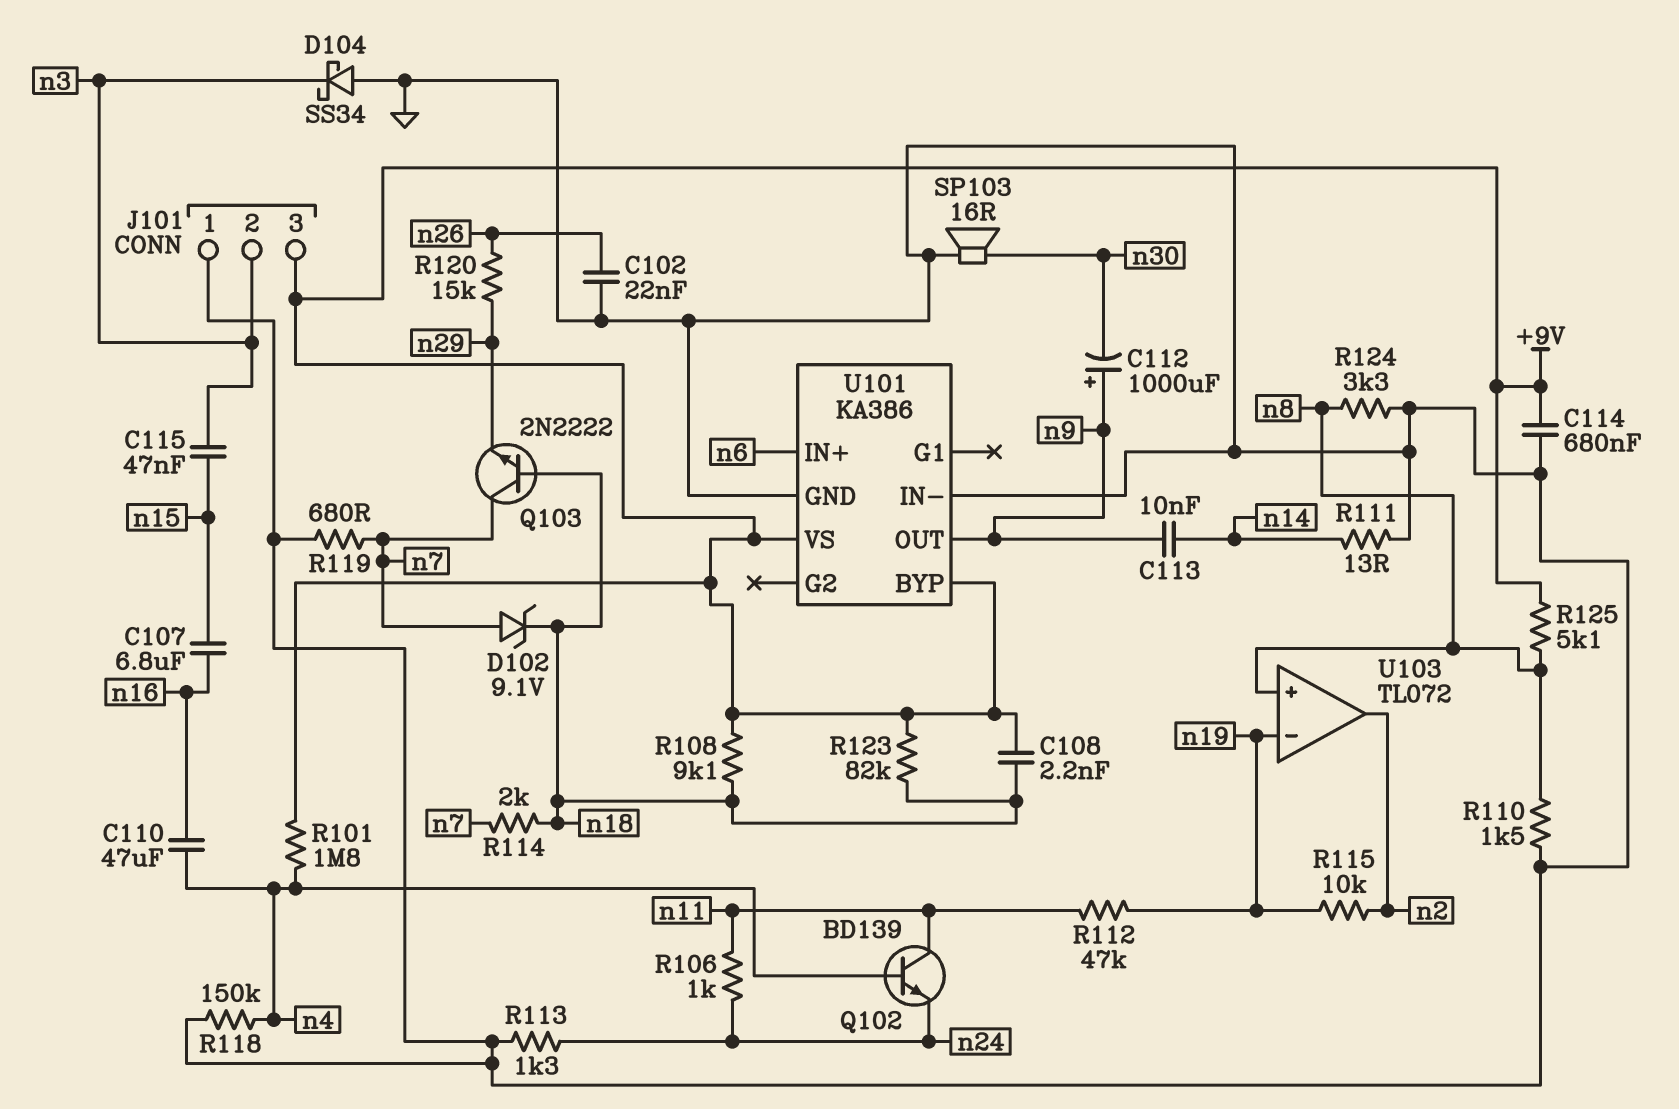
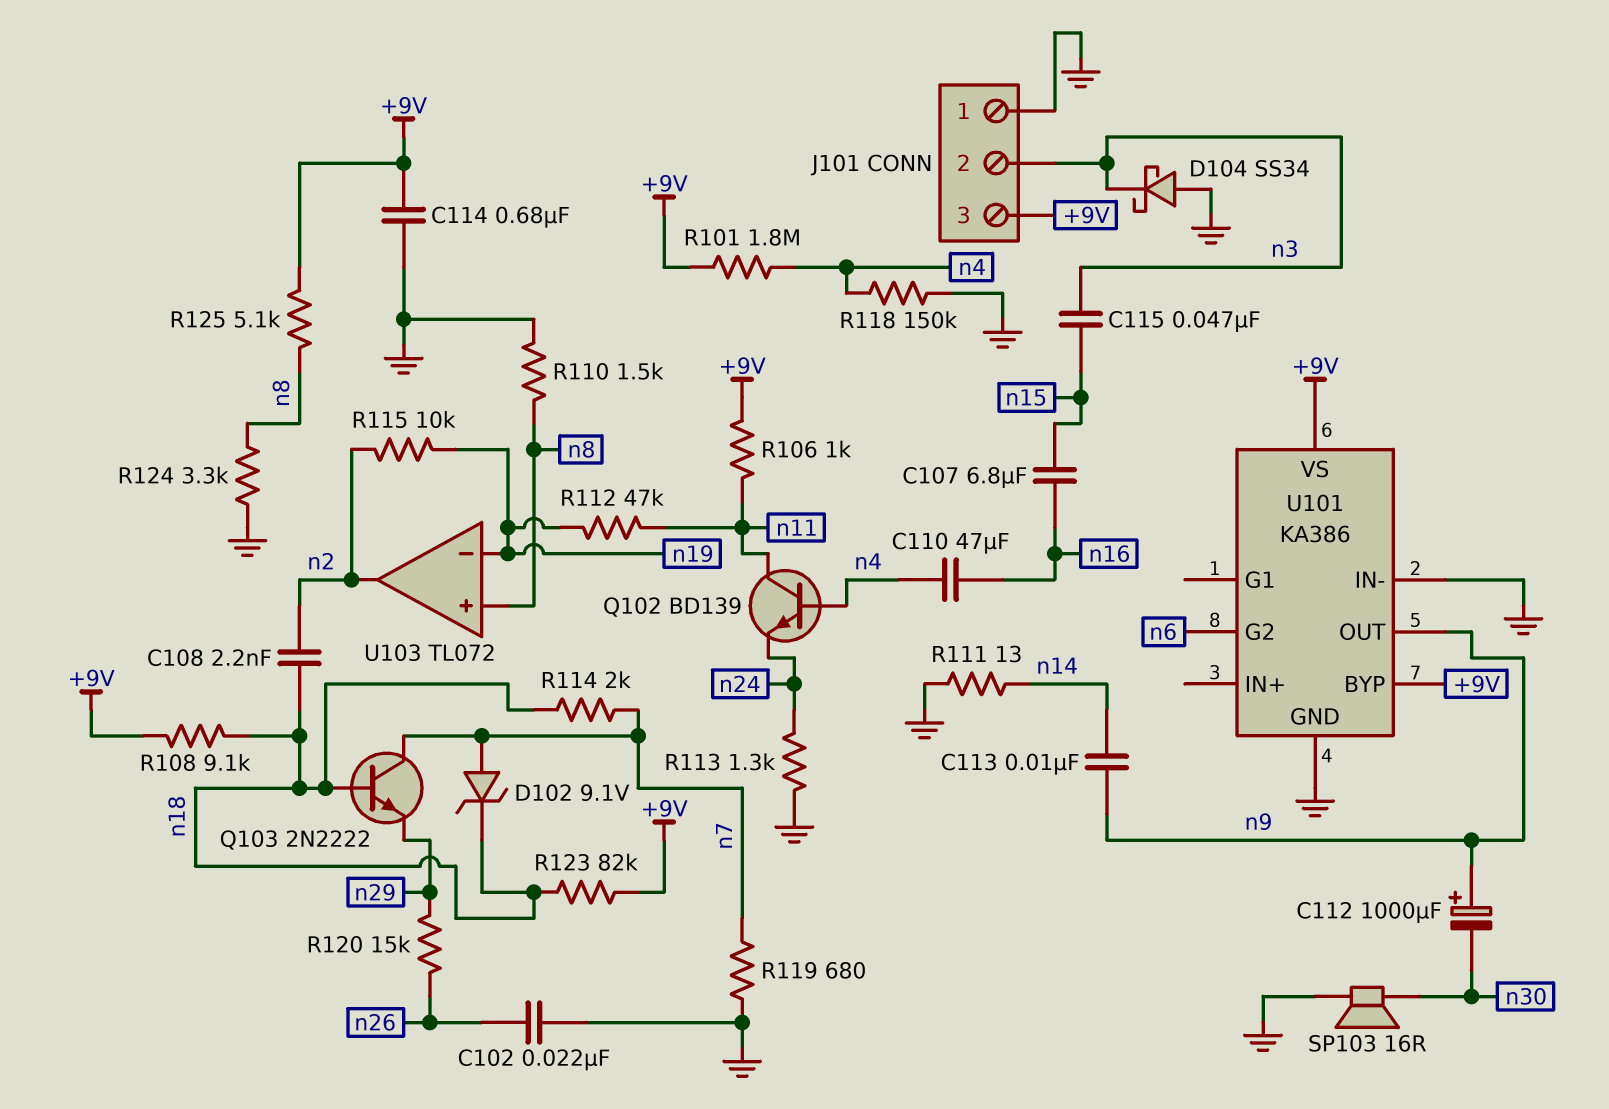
C108: 2.2nF (+9V, n18) -> 2.2nF (n2, n18)
R106: 1k (n11, n24) -> 1k (+9V, n11)
U101 pin G2: none -> n6
U101 pin IN+: n6 -> none

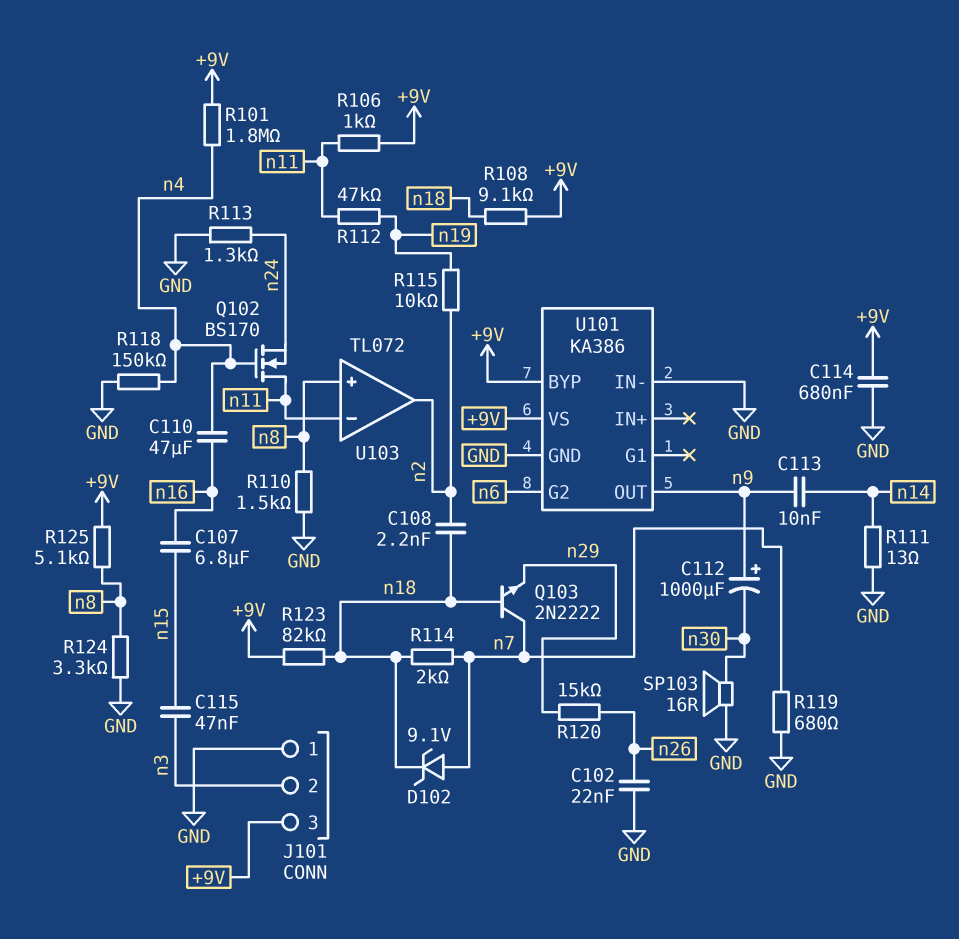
D104: schottky SS34 (A GND, K n3) -> none
Q102: NPN BD139 (B n4, C n11, E n24) -> NMOS BS170 (G n4, D n11, S n24)
U103 pin in-: n19 -> n11

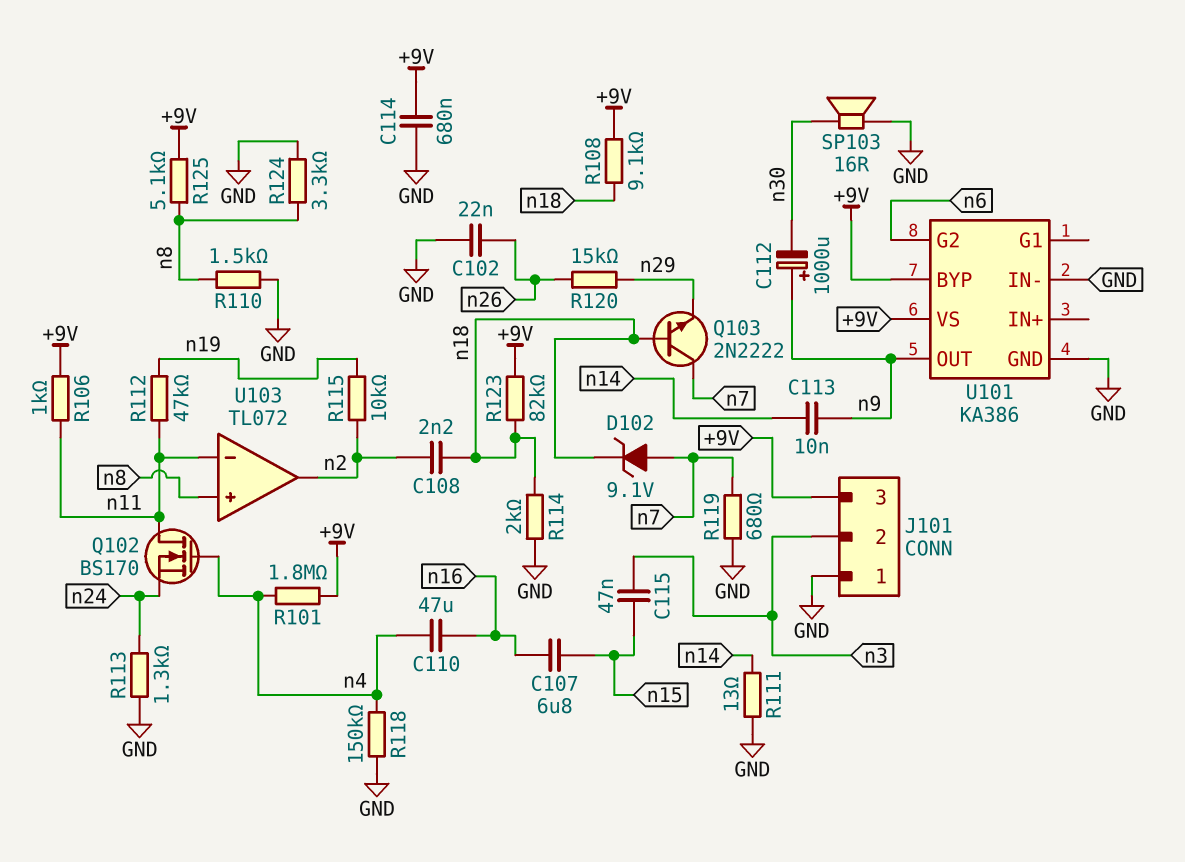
R114: 2k (n7, n18) -> 2k (GND, n18)

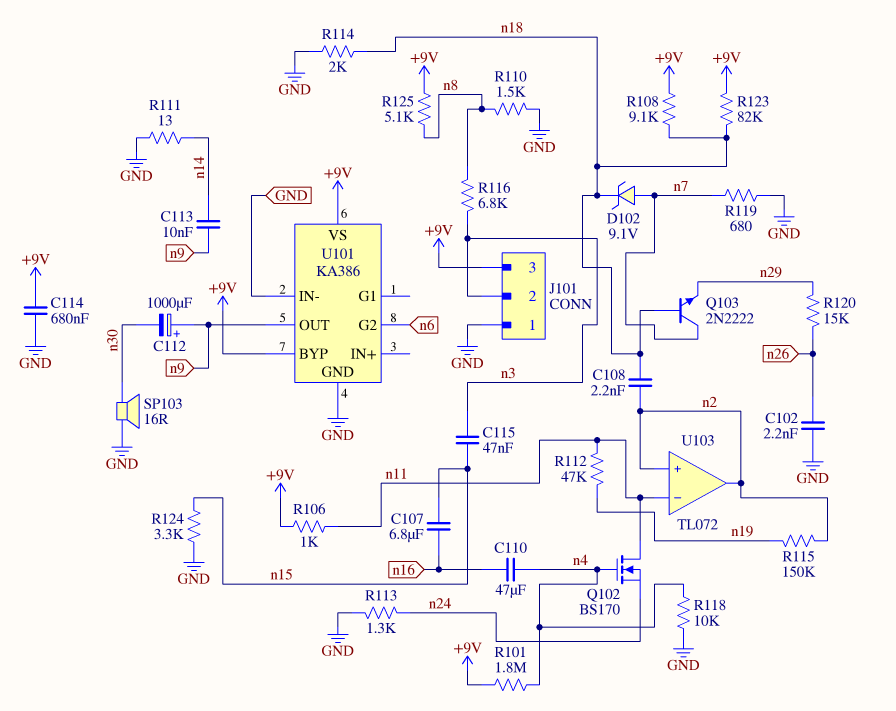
C102: 22nF (GND, n26) -> 2.2nF (GND, n26)
R115: 10k (n2, n19) -> 150k (n2, n19)
R116: none -> 6.8k (n3, n8)
R118: 150k (GND, n4) -> 10k (GND, n4)
R124: 3.3k (GND, n8) -> 3.3k (GND, n15)
U103 pin in+: n8 -> n2

